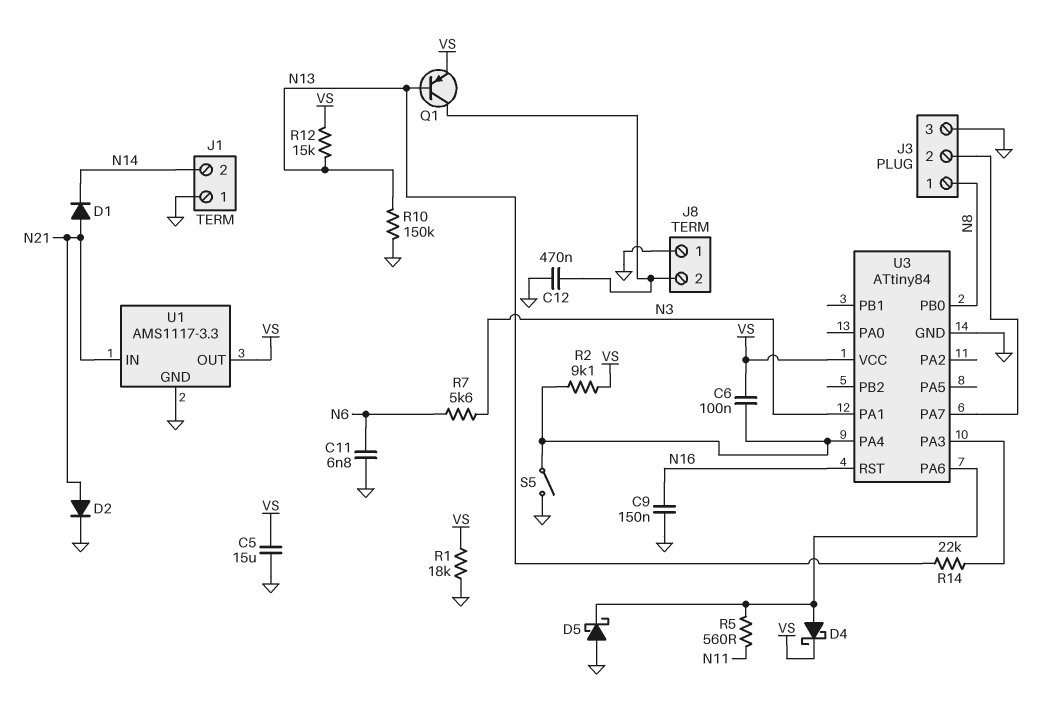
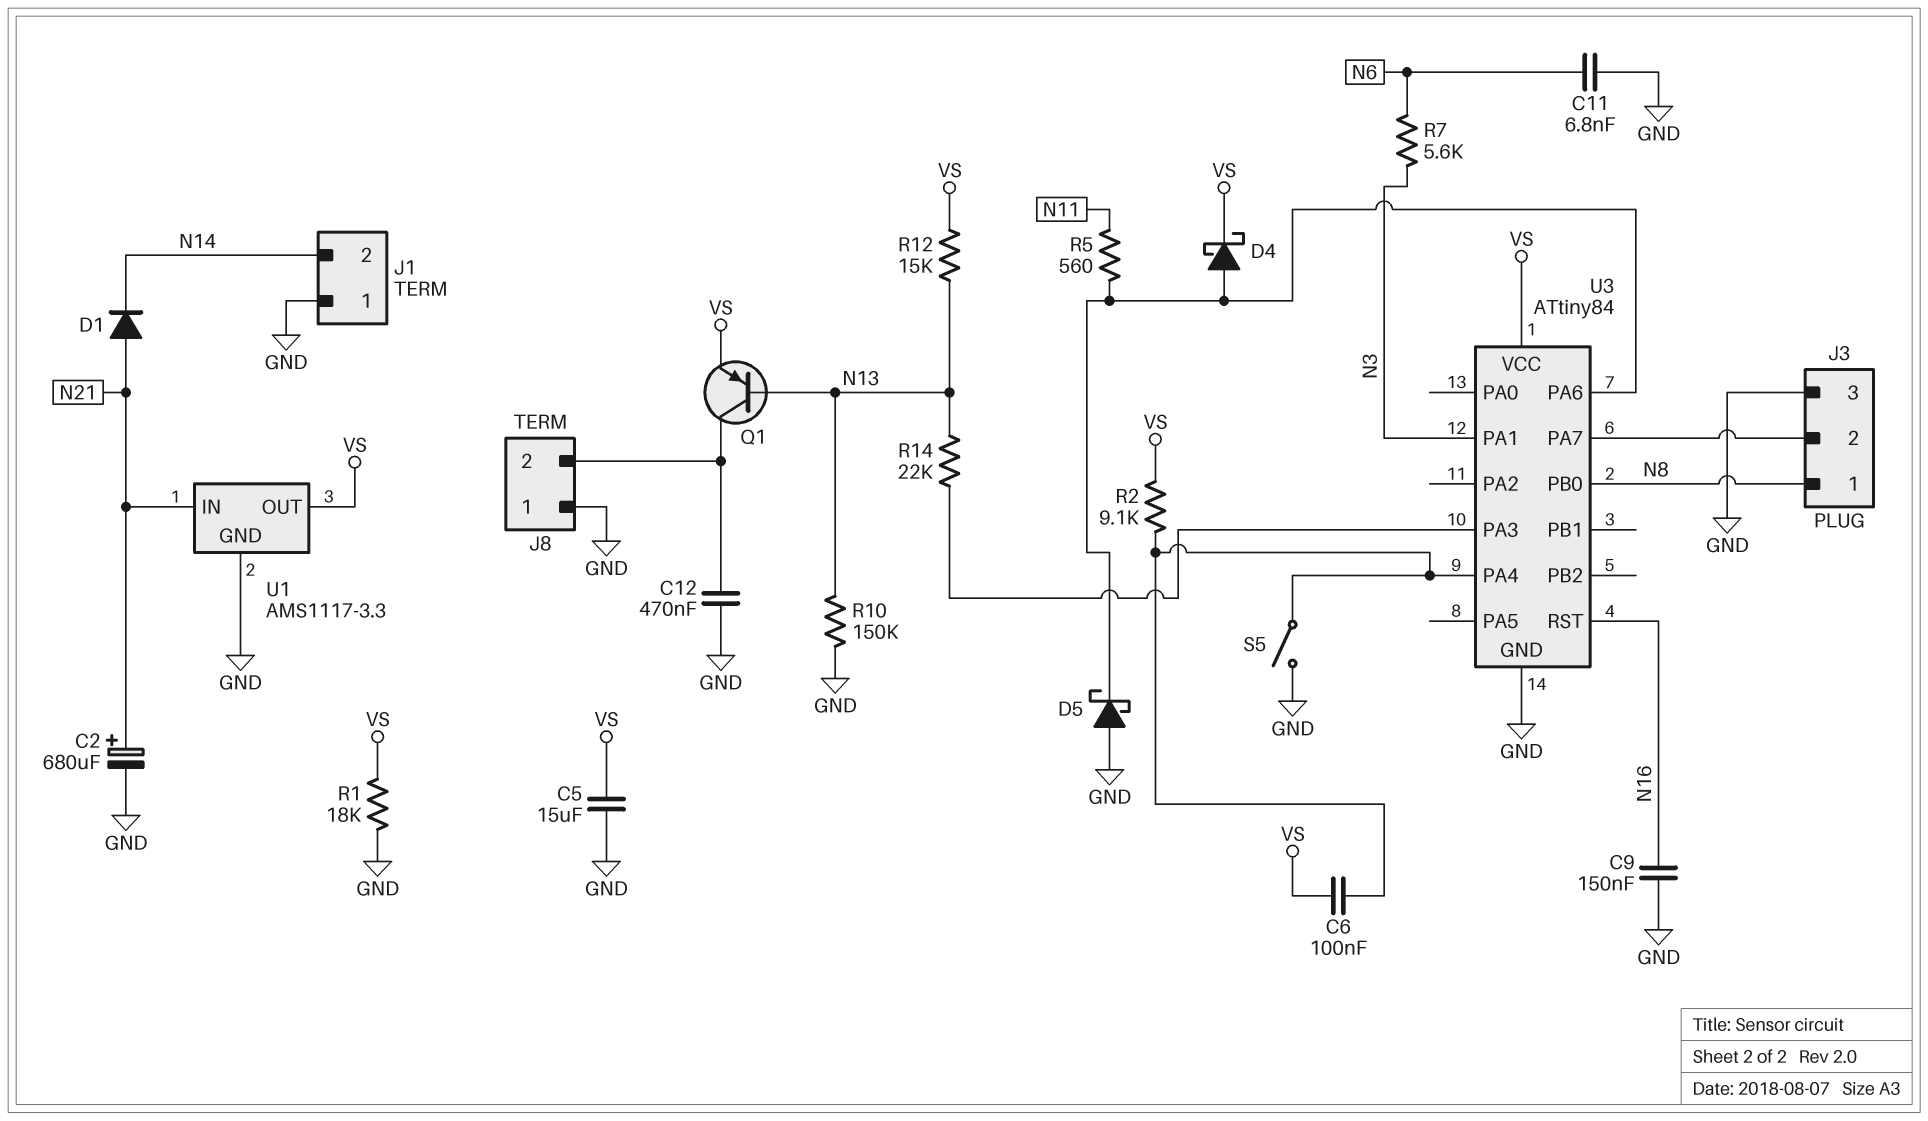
C2: none -> 680uF (plus N21, minus GND)
D2: diode (A N21, K GND) -> none

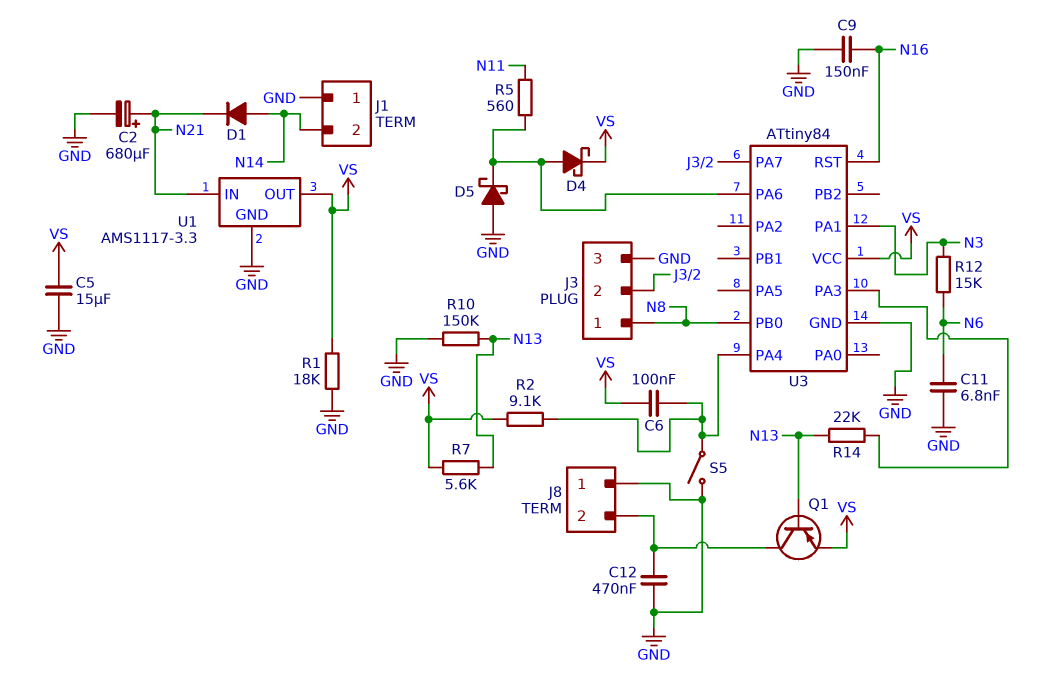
D1: diode (A N21, K N14) -> diode (A N14, K N21)
R7: 5.6k (N3, N6) -> 5.6k (N13, VS)
R12: 15k (N13, VS) -> 15k (N3, N6)

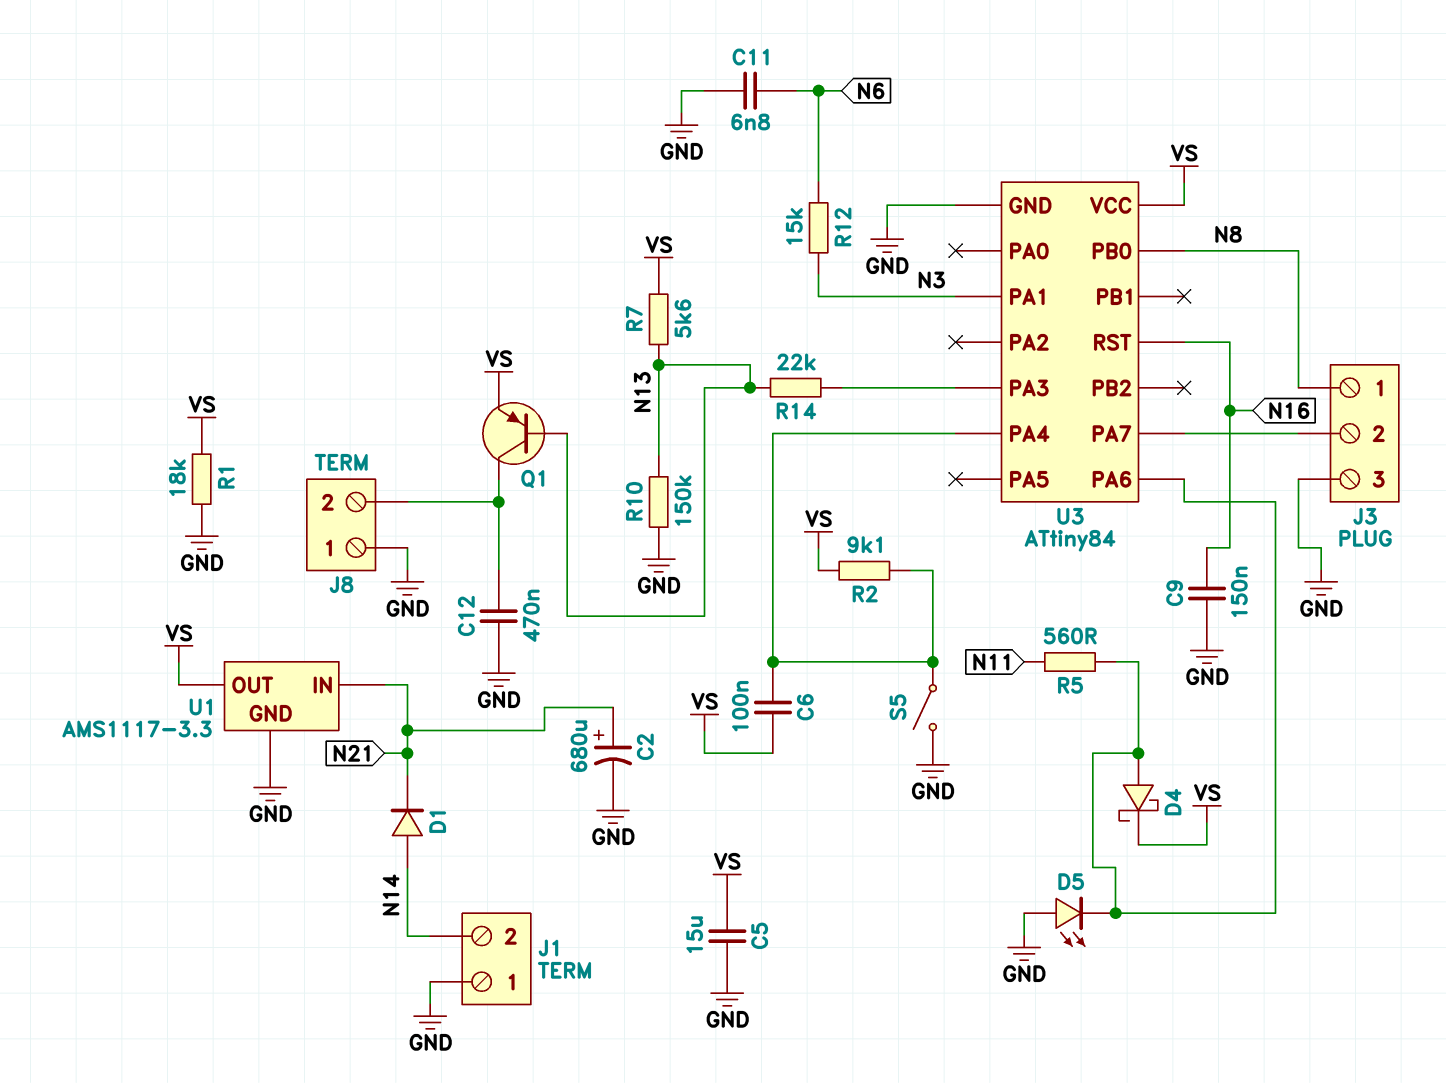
D5: schottky (A GND, K U3/PA6) -> LED (A GND, K U3/PA6)

